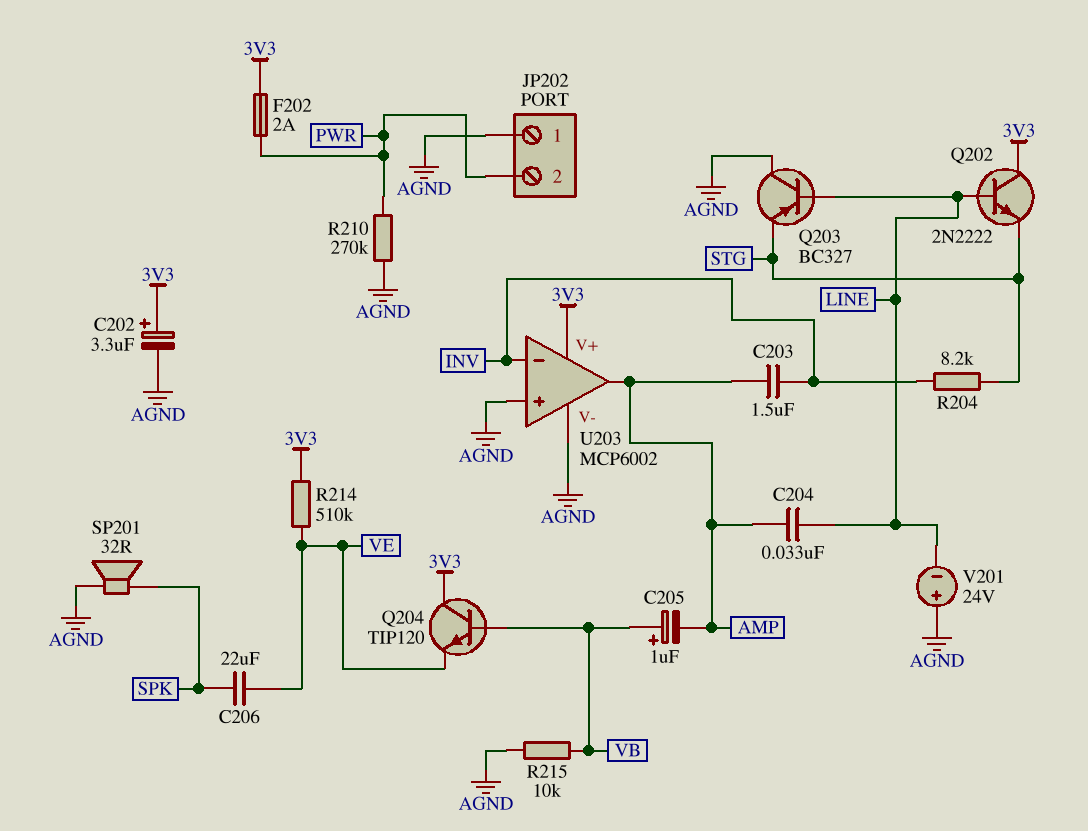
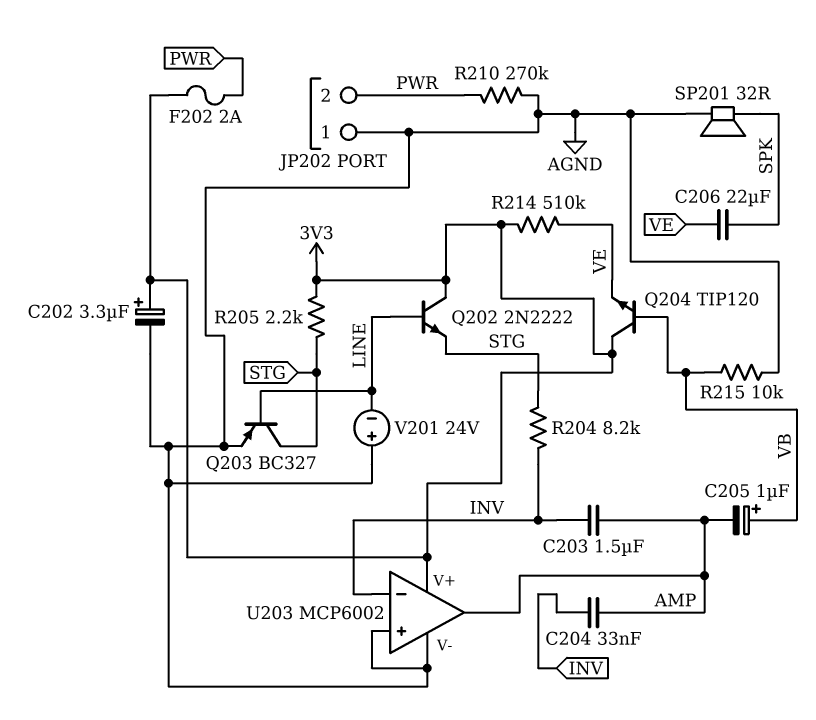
C204: 33nF (AMP, LINE) -> 33nF (AMP, INV)
Q203: PNP BC327 (B LINE, C AGND, E STG) -> PNP BC327 (B LINE, C STG, E AGND)
R205: none -> 2.2k (3V3, STG)

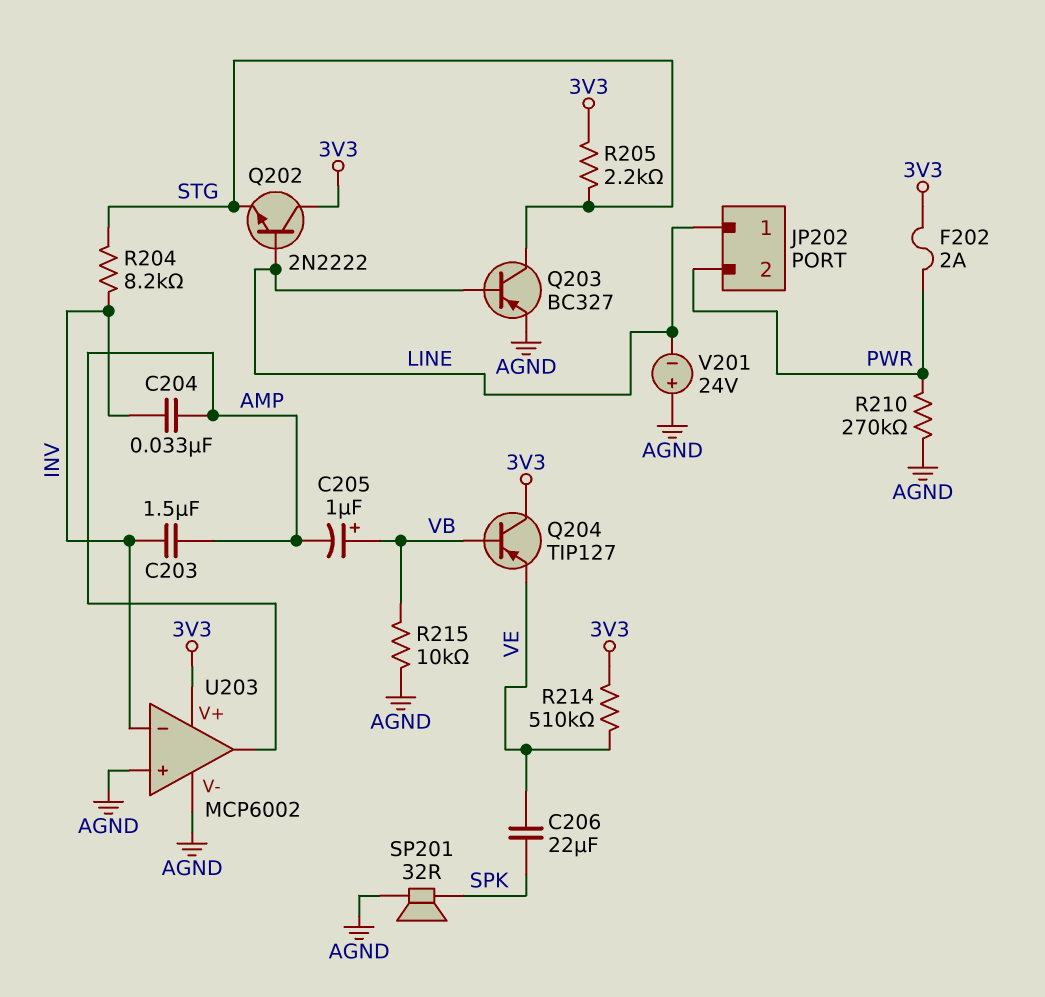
C202: 3.3uF (plus 3V3, minus AGND) -> none
JP202 pin 1: AGND -> LINE
Q204: NPN TIP120 (B VB, C 3V3, E VE) -> PNP TIP127 (B VB, C 3V3, E VE)

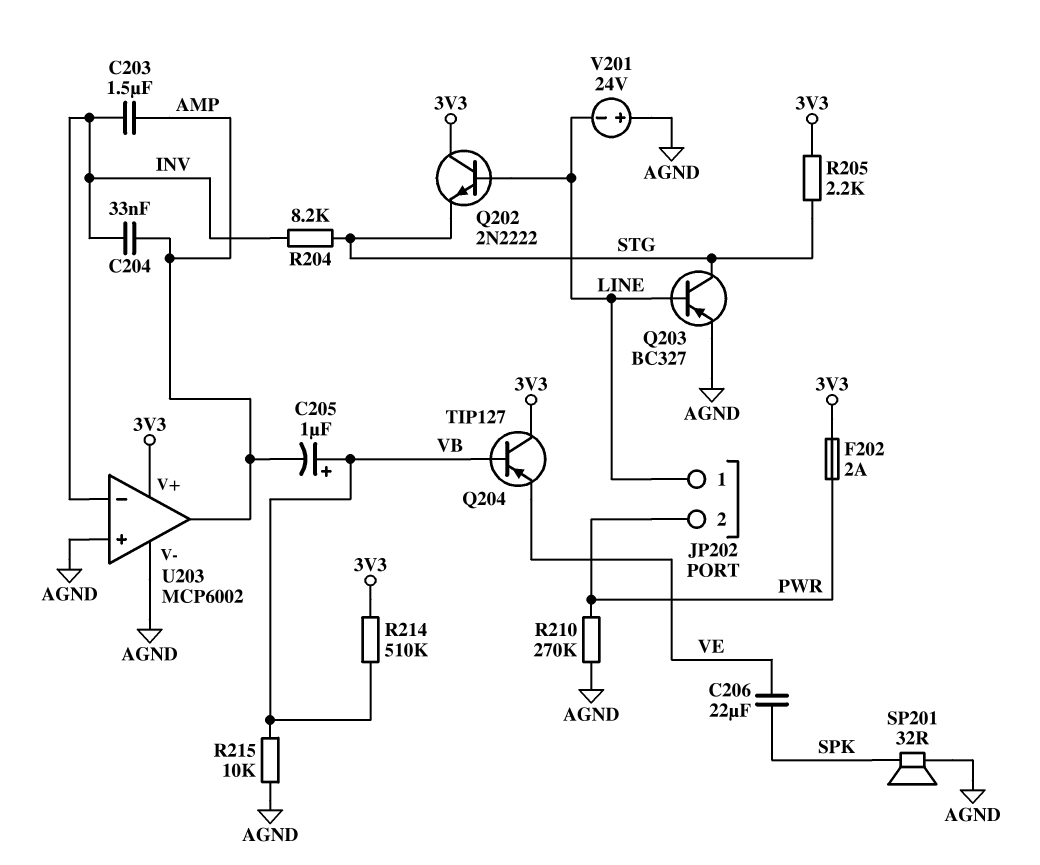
R214: 510k (3V3, VE) -> 510k (3V3, VB)

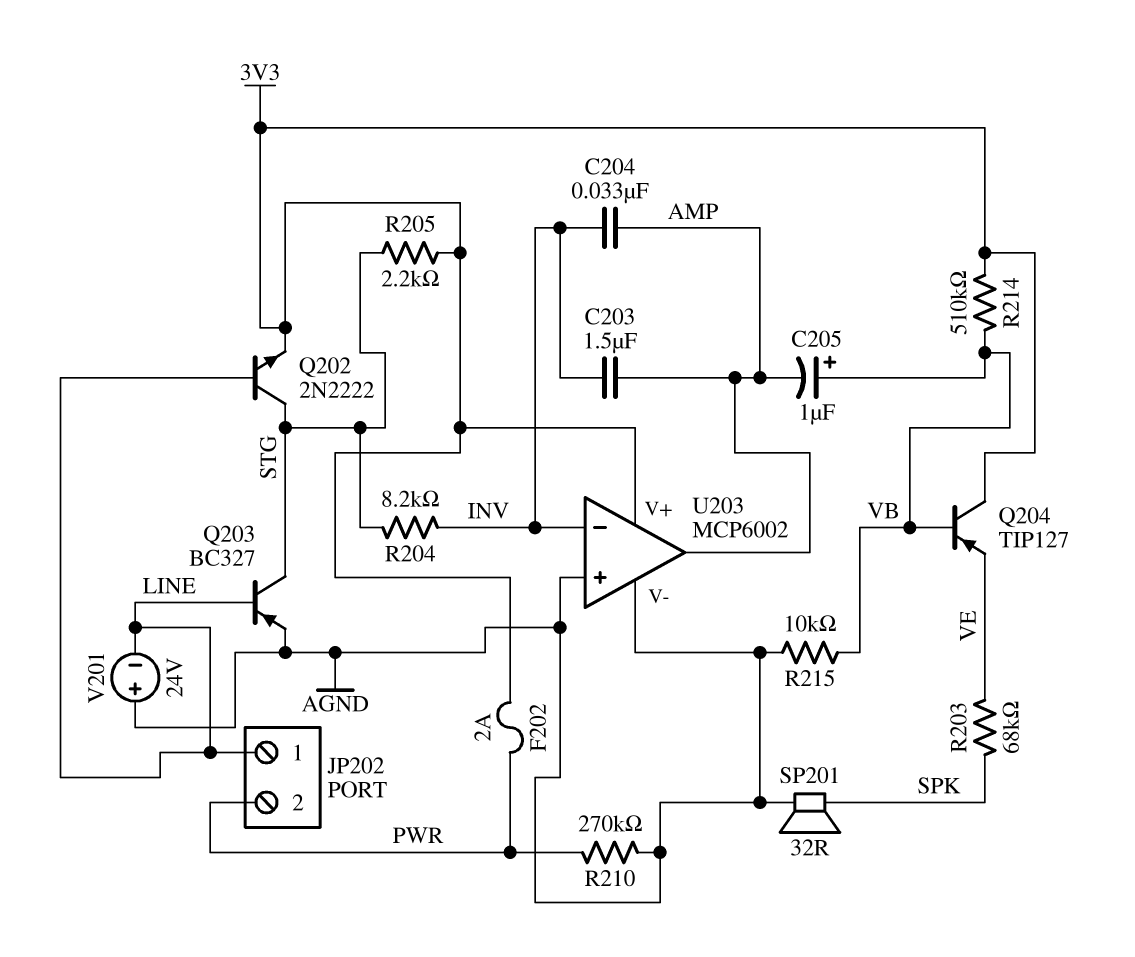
C206: 22uF (SPK, VE) -> none
Q202: NPN 2N2222 (B LINE, C 3V3, E STG) -> NPN 2N2222 (B LINE, C STG, E 3V3)
R203: none -> 68k (SPK, VE)

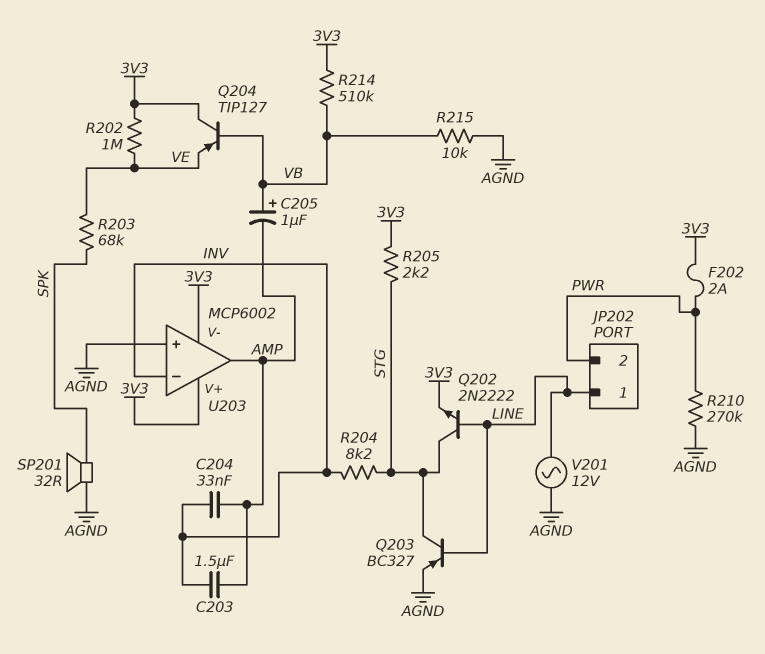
R202: none -> 1M (3V3, VE)
U203 pin V-: AGND -> 3V3
V201: 24V (plus AGND, minus LINE) -> AC 12V (AGND, LINE)

